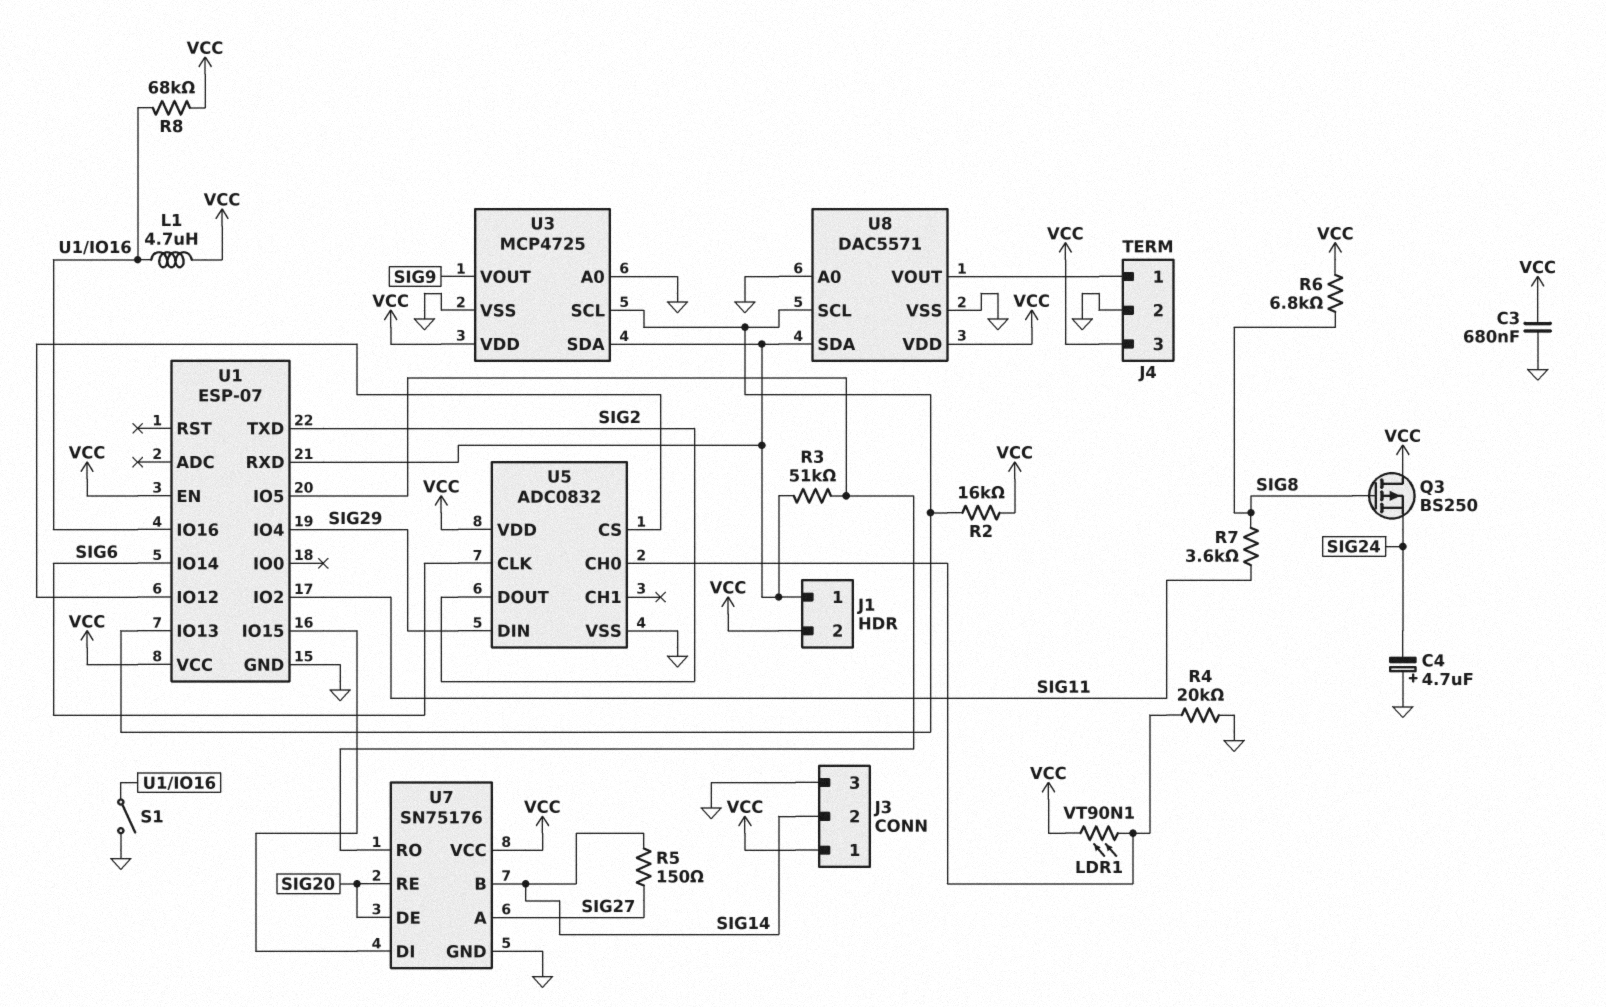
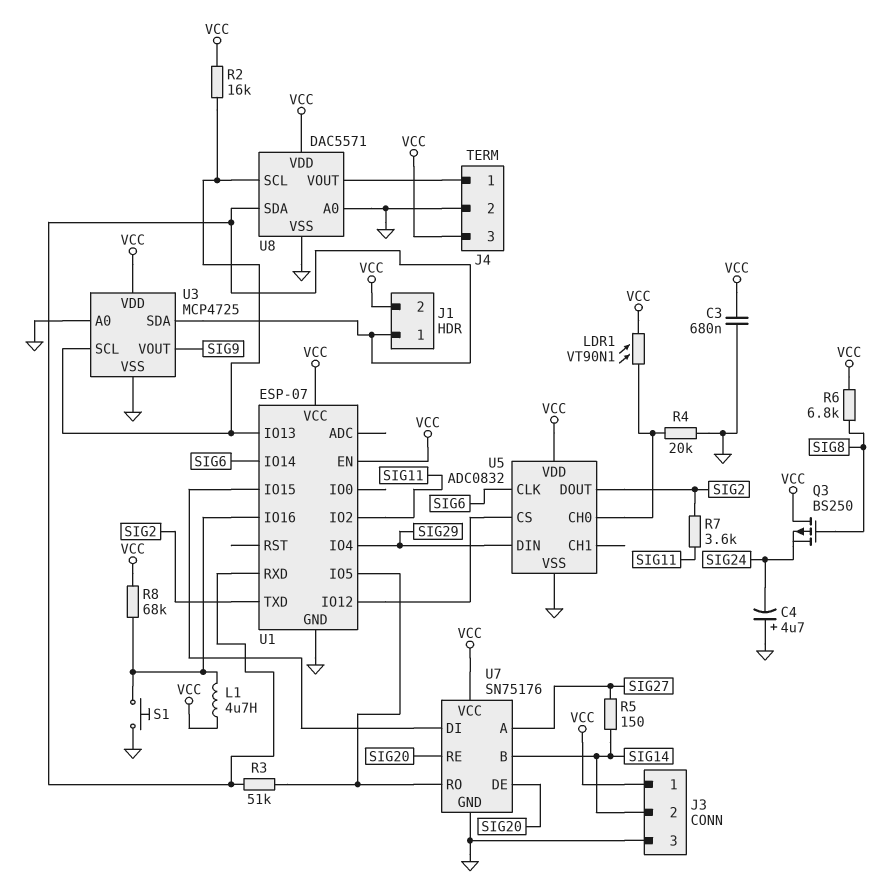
R7: 3.6k (SIG8, SIG11) -> 3.6k (SIG2, SIG11)
S1: switch (GND, U1/IO16) -> button (GND, U1/IO16)

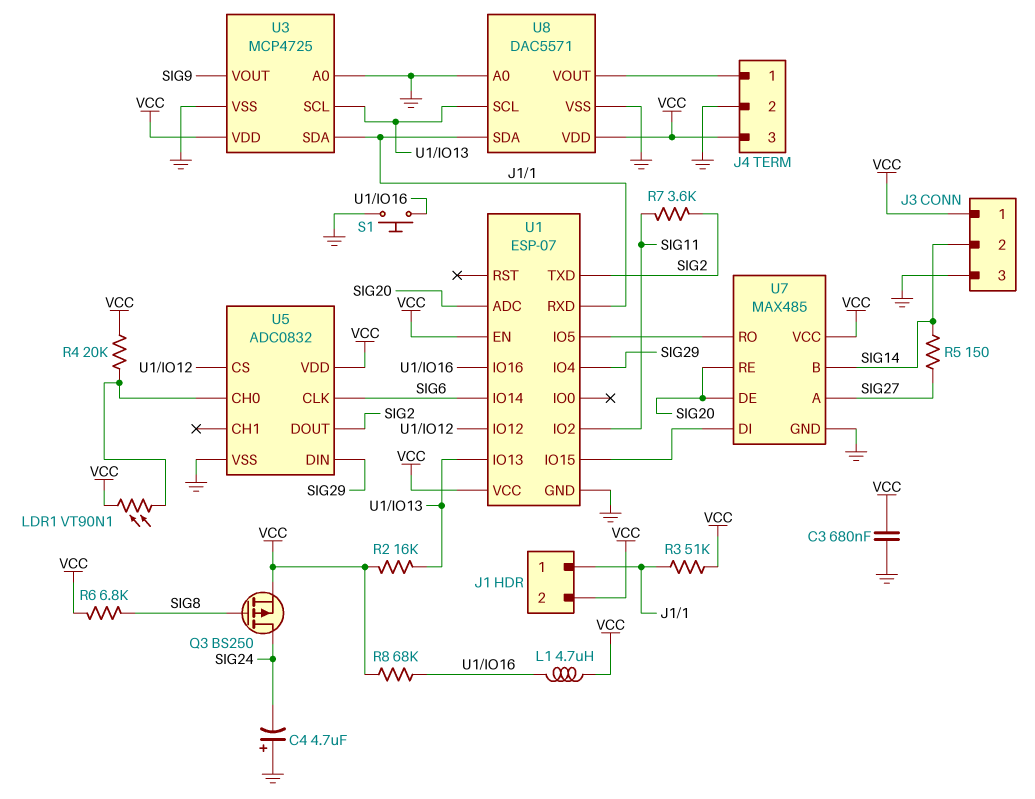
Q3: PMOS BS250 (G SIG8, D VCC, S SIG24) -> PMOS BS250 (G SIG8, D SIG24, S VCC)
R3: 51k (J1/1, U1/IO5) -> 51k (J1/1, VCC)
R4: 20k (GND, U5/CH0) -> 20k (U5/CH0, VCC)
U1 pin ADC: none -> SIG20
U7: SN75176 -> MAX485

